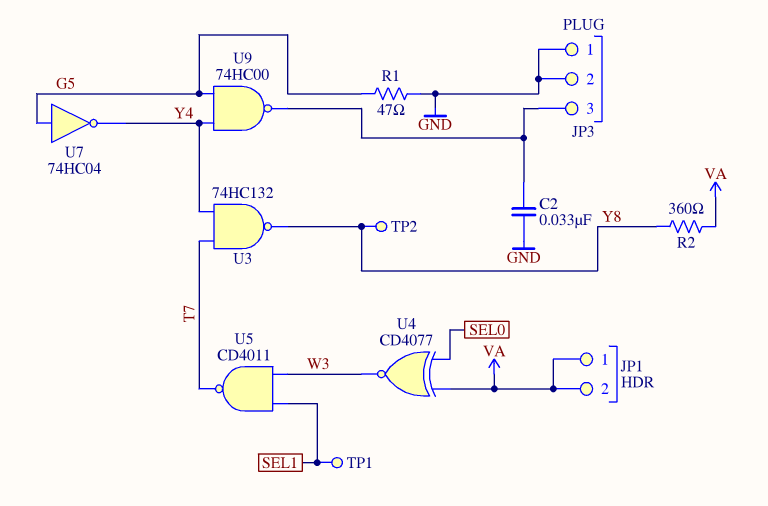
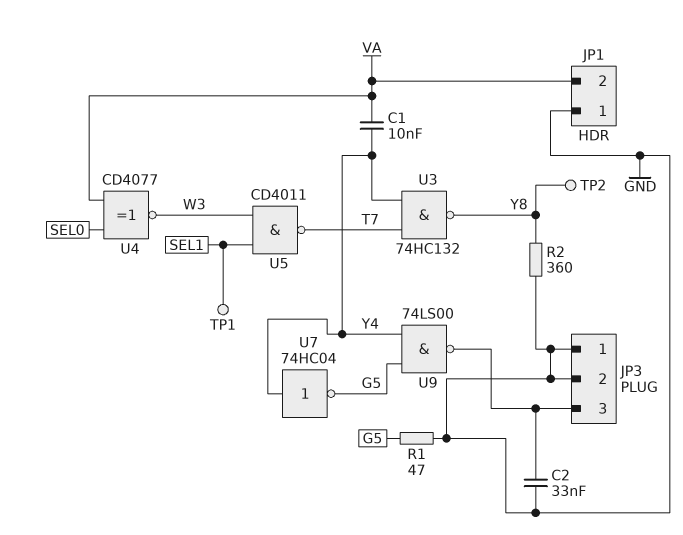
C1: none -> 10nF (VA, Y4)
JP1 pin 1: VA -> GND
R2: 360 (VA, Y8) -> 360 (GND, Y8)
U7: NOT 74HC04 (in G5, out Y4) -> NOT 74HC04 (in Y4, out G5)
U9: NAND 74HC00 (in G5, in Y4, out JP3/3) -> NAND 74LS00 (in G5, in Y4, out JP3/3)

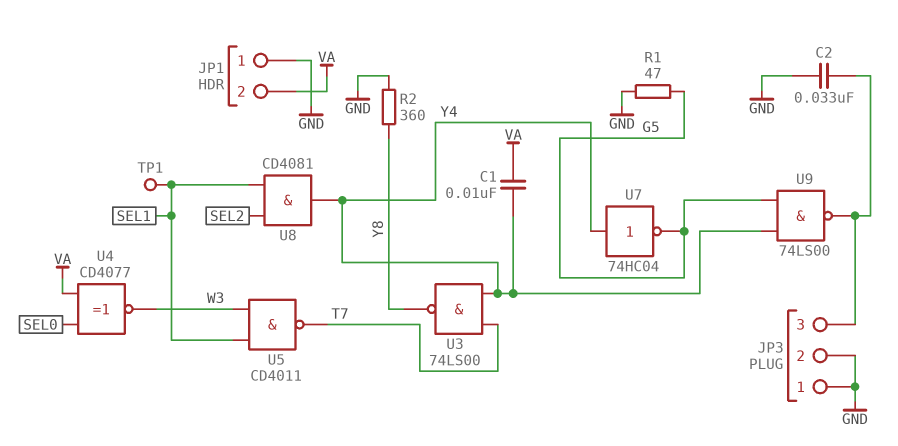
TP2: test point (Y8) -> none
U3: NAND 74HC132 (in T7, in Y4, out Y8) -> NAND 74LS00 (in T7, in Y4, out Y8)
U8: none -> AND CD4081 (in SEL1, in SEL2, out Y4)

